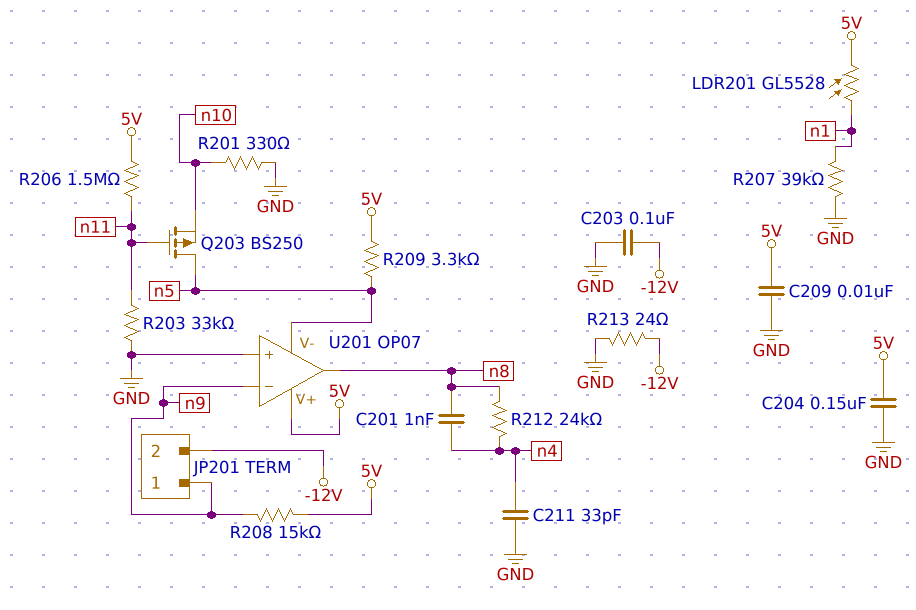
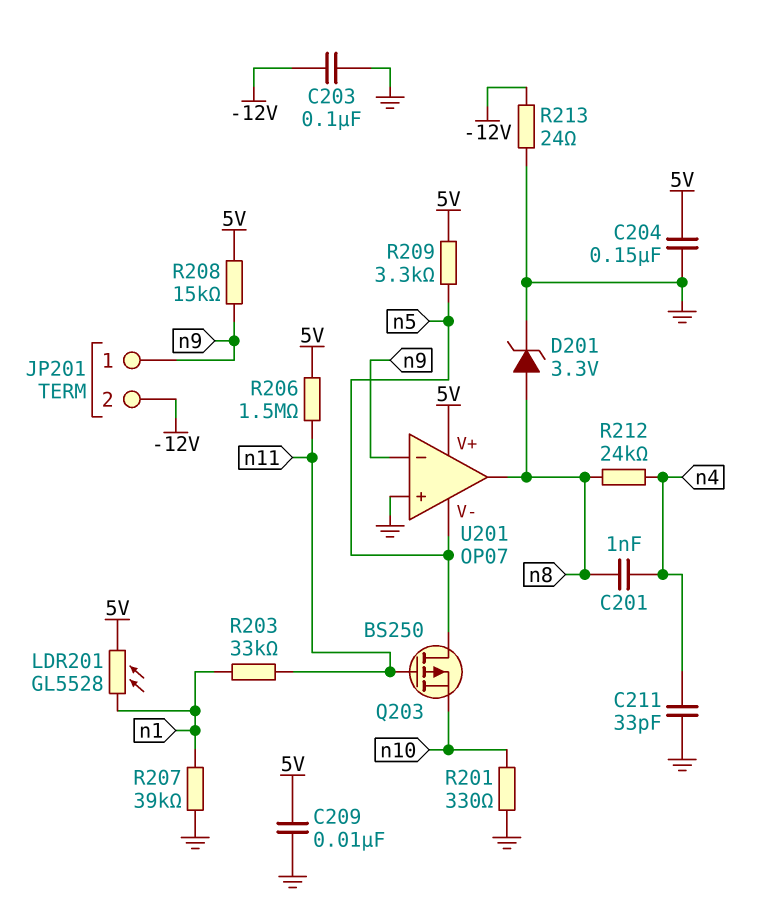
D201: none -> zener 3.3V (A n8, K GND)
R203: 33k (GND, n11) -> 33k (n1, n11)

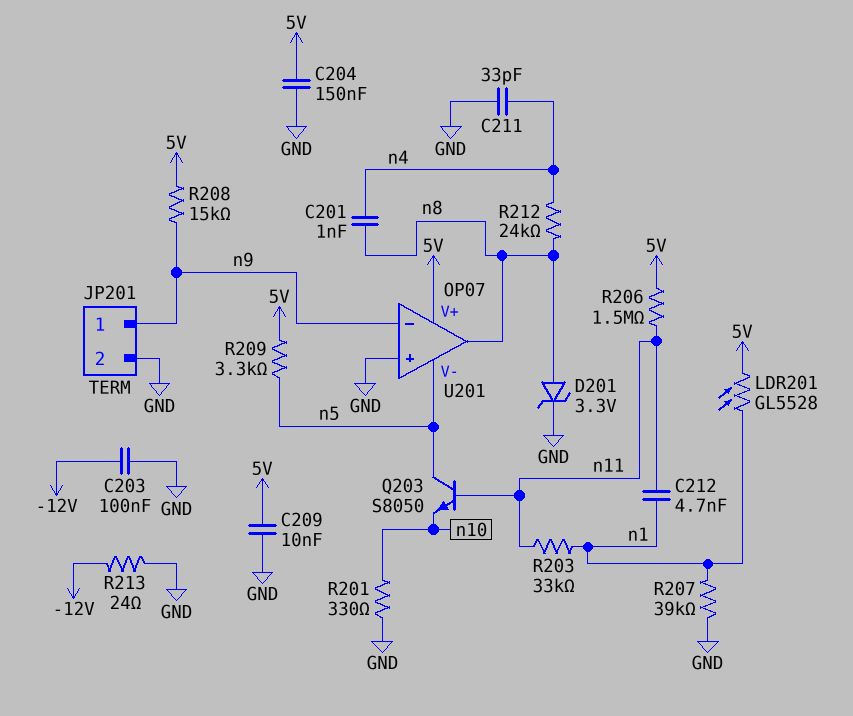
C212: none -> 4.7nF (n1, n11)
JP201 pin 2: -12V -> GND
Q203: PMOS BS250 (G n11, D n5, S n10) -> NPN S8050 (B n11, C n5, E n10)

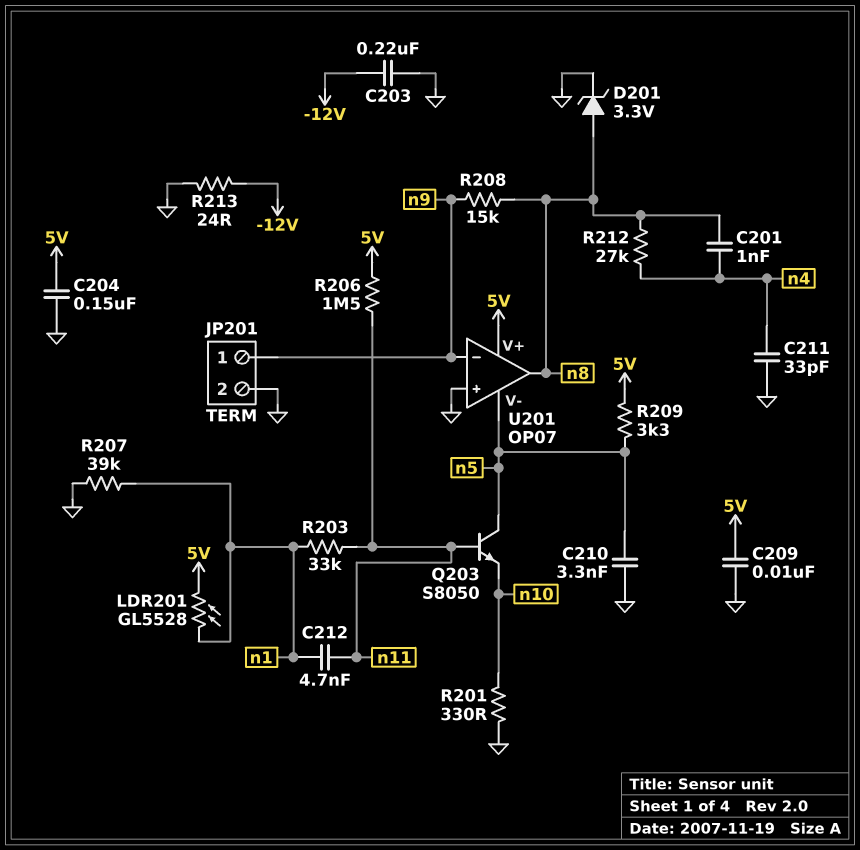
C203: 100nF (-12V, GND) -> 220nF (-12V, GND)
C210: none -> 3.3nF (GND, n5)
R208: 15k (5V, n9) -> 15k (n8, n9)
R212: 24k (n4, n8) -> 27k (n4, n8)

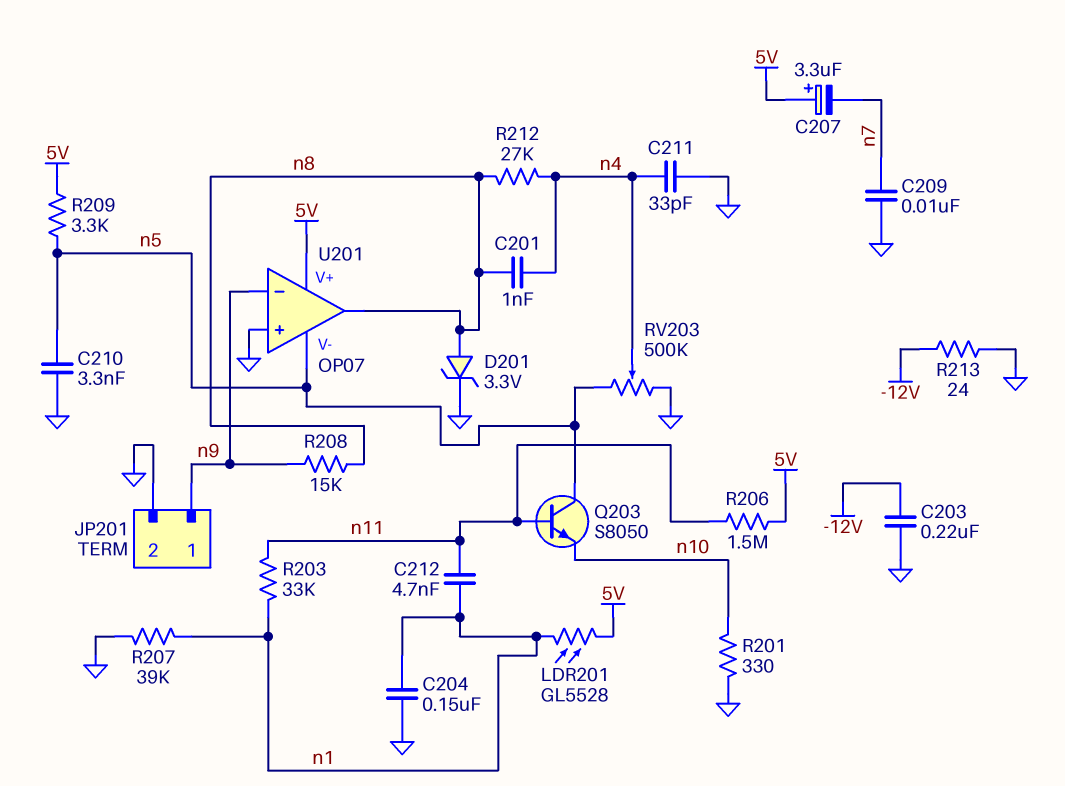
C204: 150nF (5V, GND) -> 150nF (GND, n1)
C207: none -> 3.3uF (plus 5V, minus n7)
C209: 10nF (5V, GND) -> 10nF (GND, n7)
RV203: none -> 500k (GND, n5, wiper n4)

